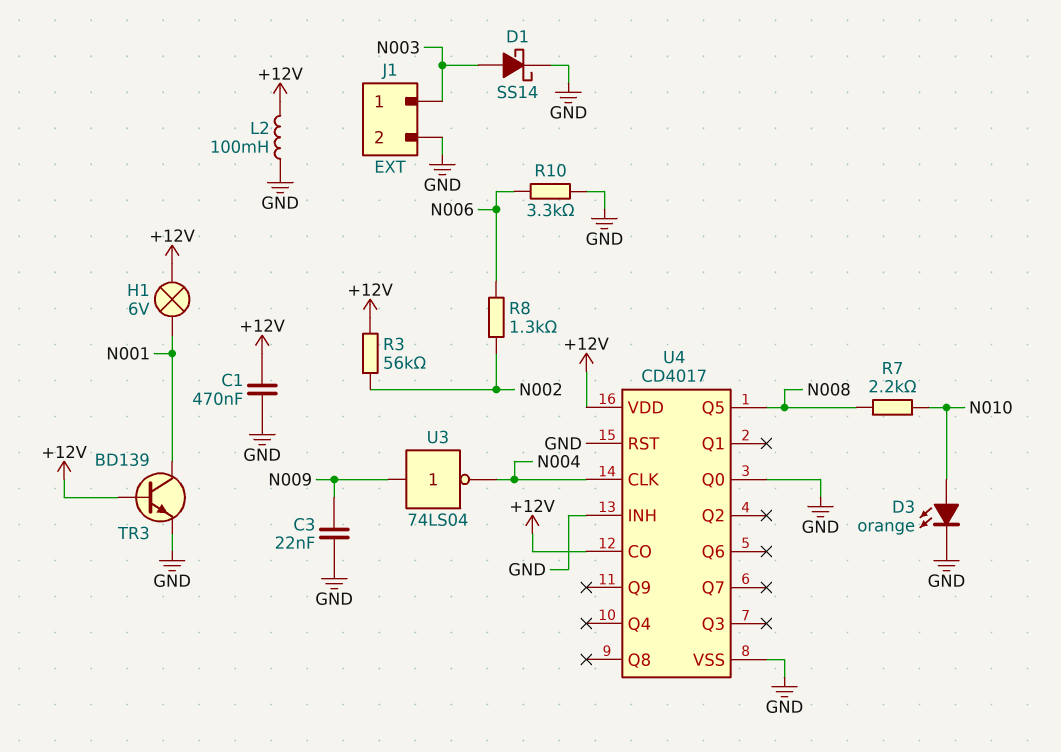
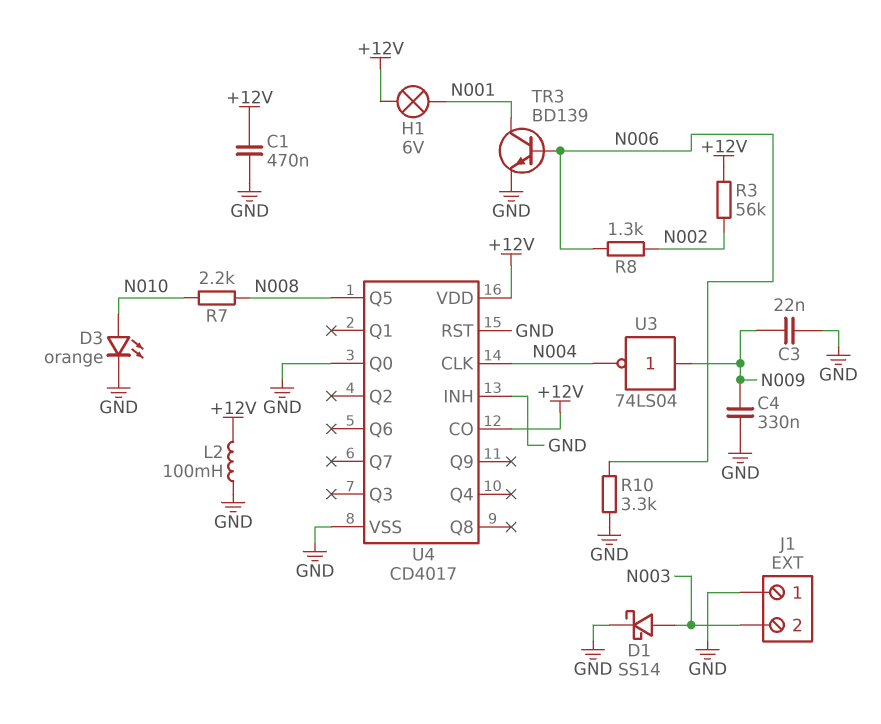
C4: none -> 330nF (GND, N009)
J1 pin 1: N003 -> GND
J1 pin 2: GND -> N003
TR3: NPN BD139 (B +12V, C N001, E GND) -> NPN BD139 (B N006, C N001, E GND)

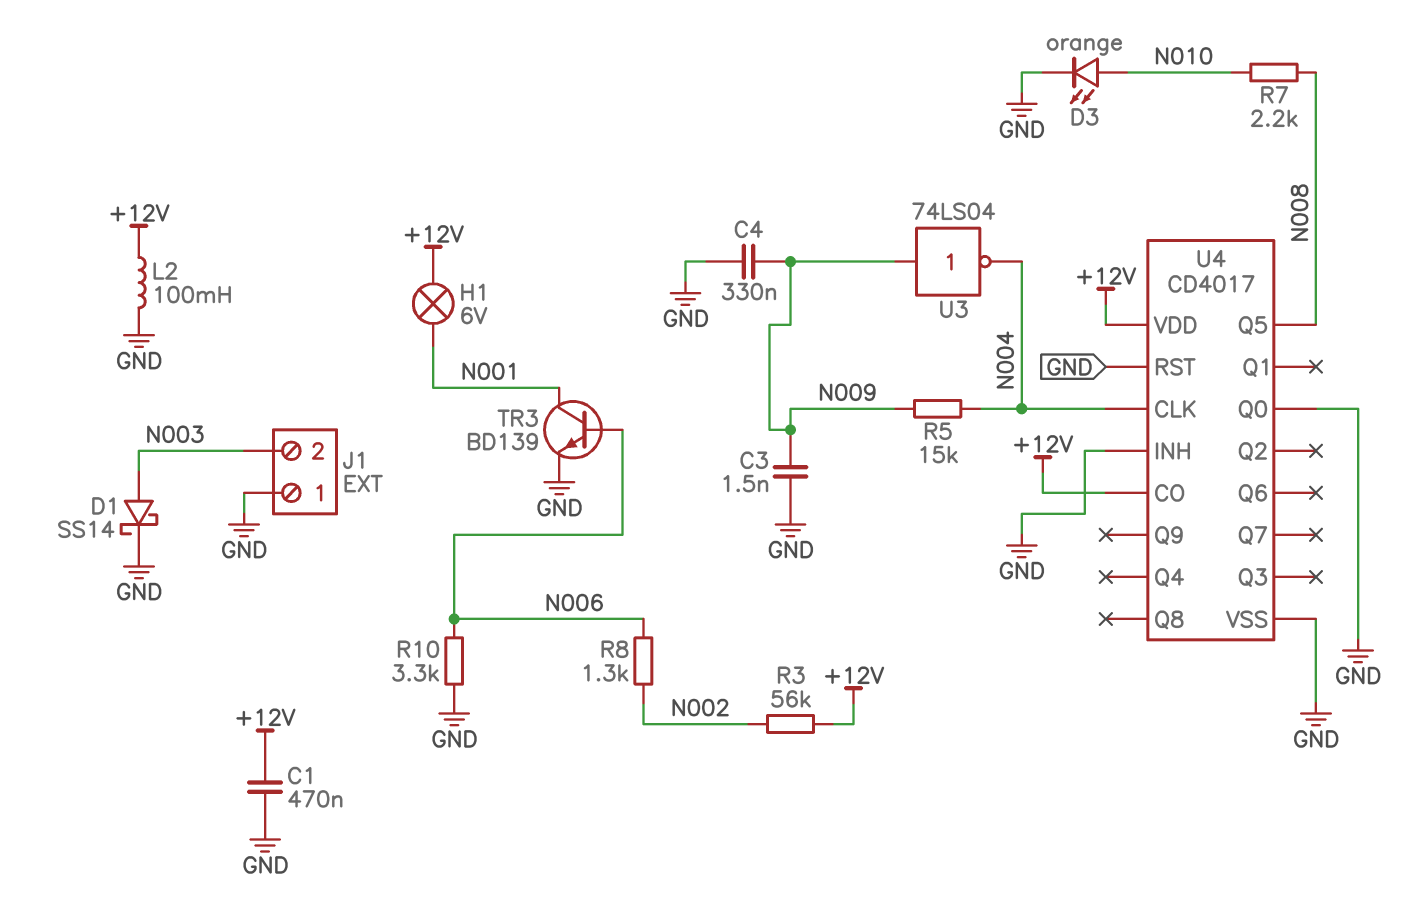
C3: 22nF (GND, N009) -> 1.5nF (GND, N009)
R5: none -> 15k (N004, N009)

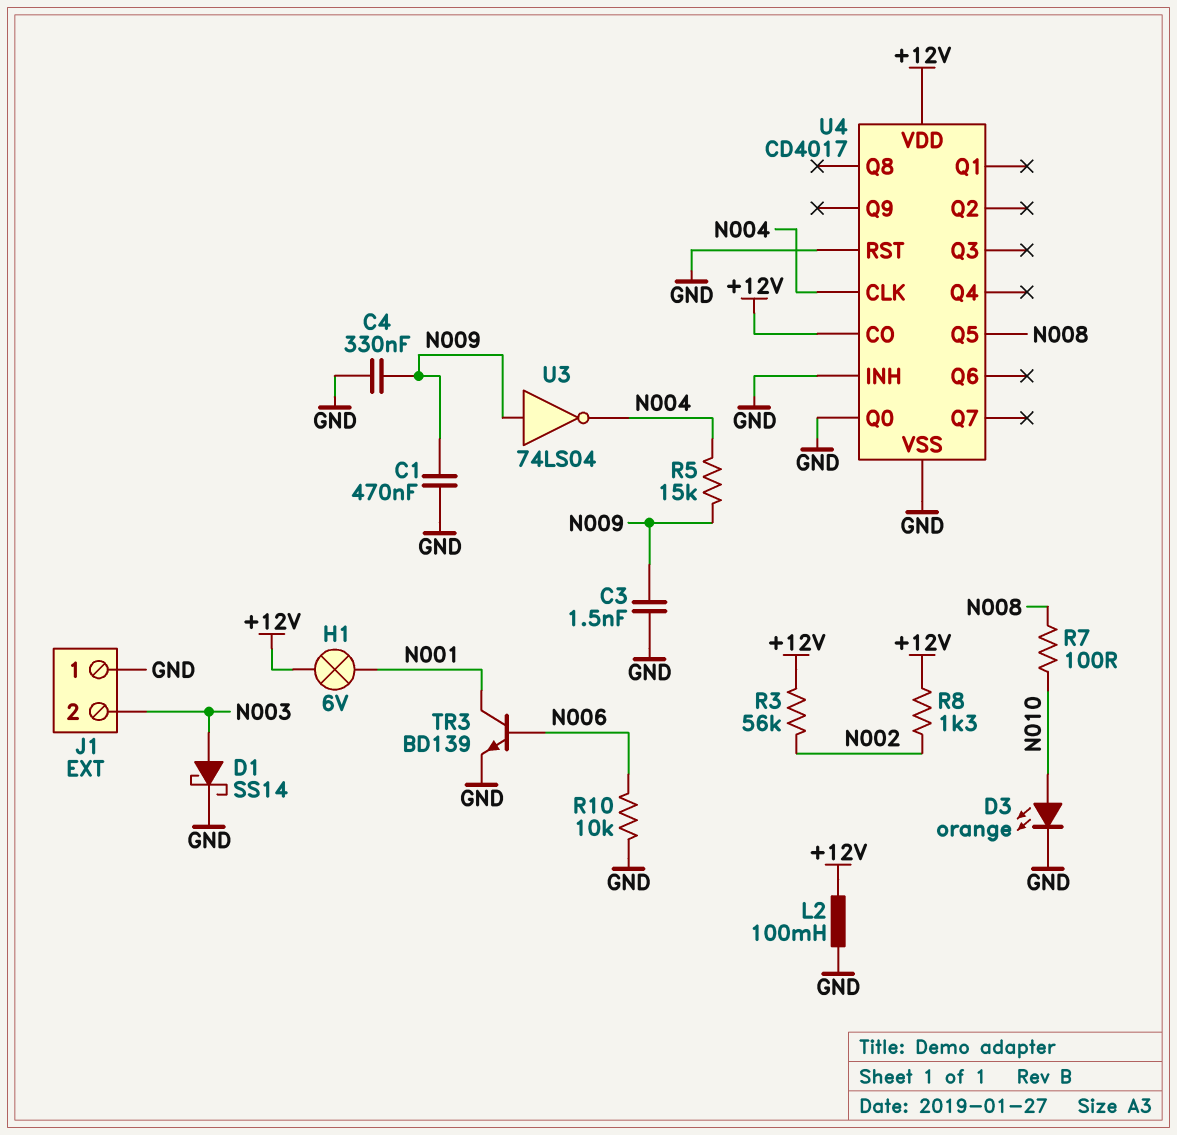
C1: 470nF (+12V, GND) -> 470nF (GND, N009)
R7: 2.2k (N008, N010) -> 100 (N008, N010)
R8: 1.3k (N002, N006) -> 1.3k (+12V, N002)
R10: 3.3k (GND, N006) -> 10k (GND, N006)

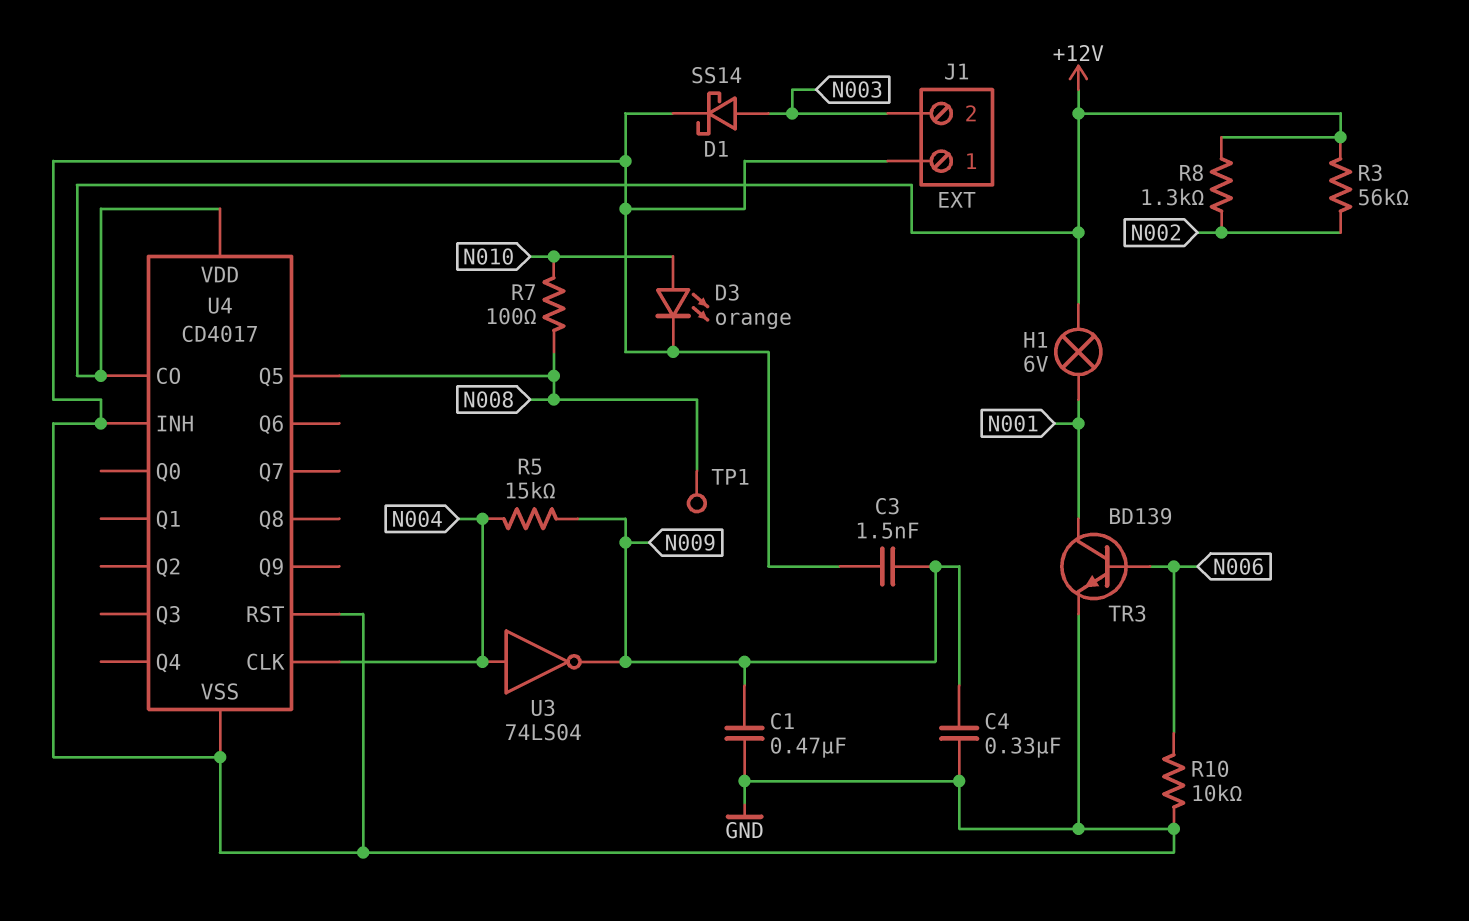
L2: 100mH (+12V, GND) -> none
TP1: none -> test point (N008)
U3: NOT 74LS04 (in N009, out N004) -> NOT 74LS04 (in N004, out N009)
U4 pin Q0: GND -> none

